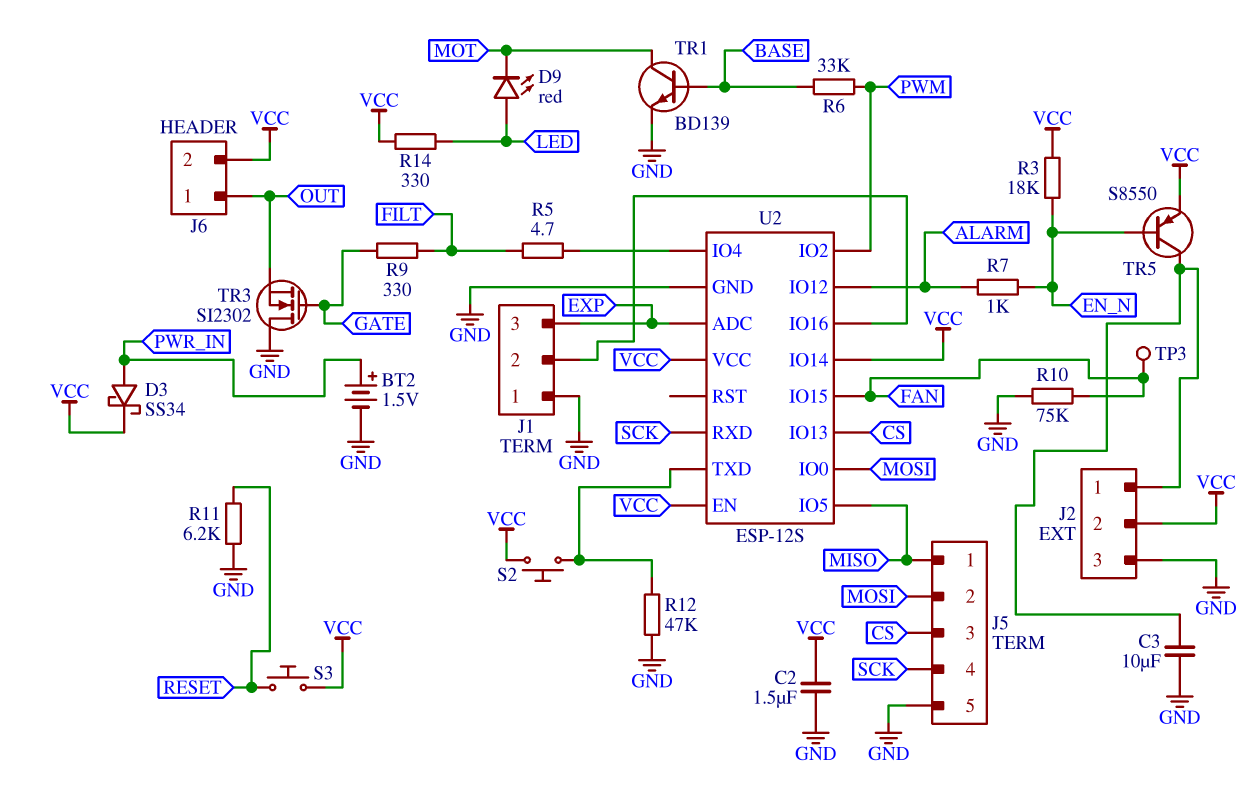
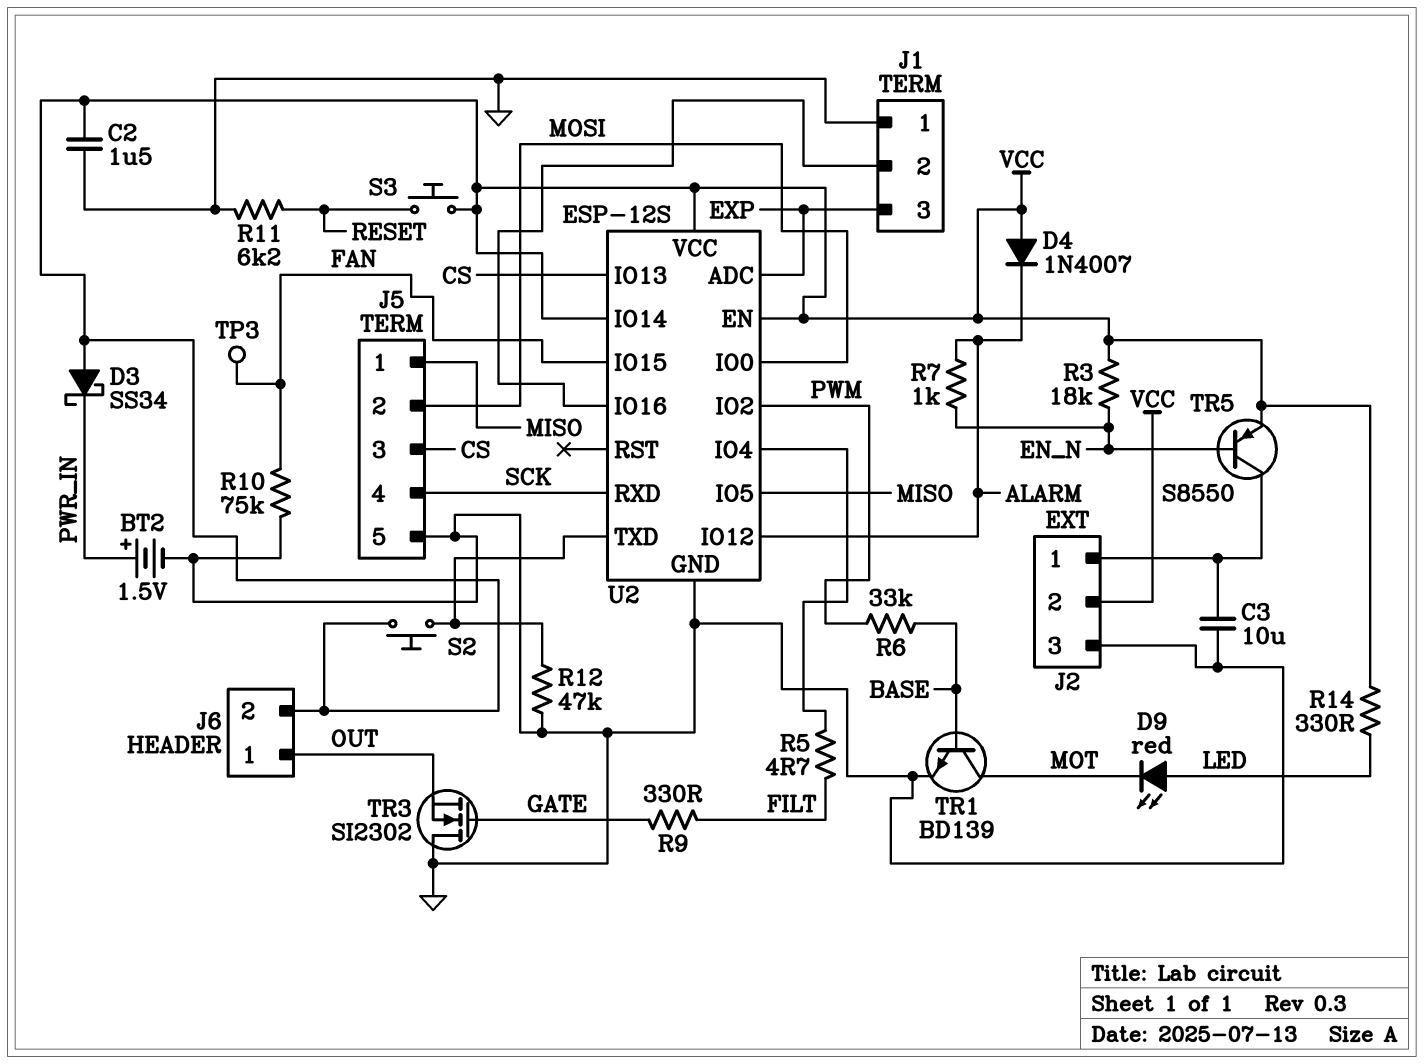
D3: schottky SS34 (A PWR_IN, K VCC) -> schottky SS34 (A VCC, K PWR_IN)
D4: none -> diode 1N4007 (A VCC, K ALARM)

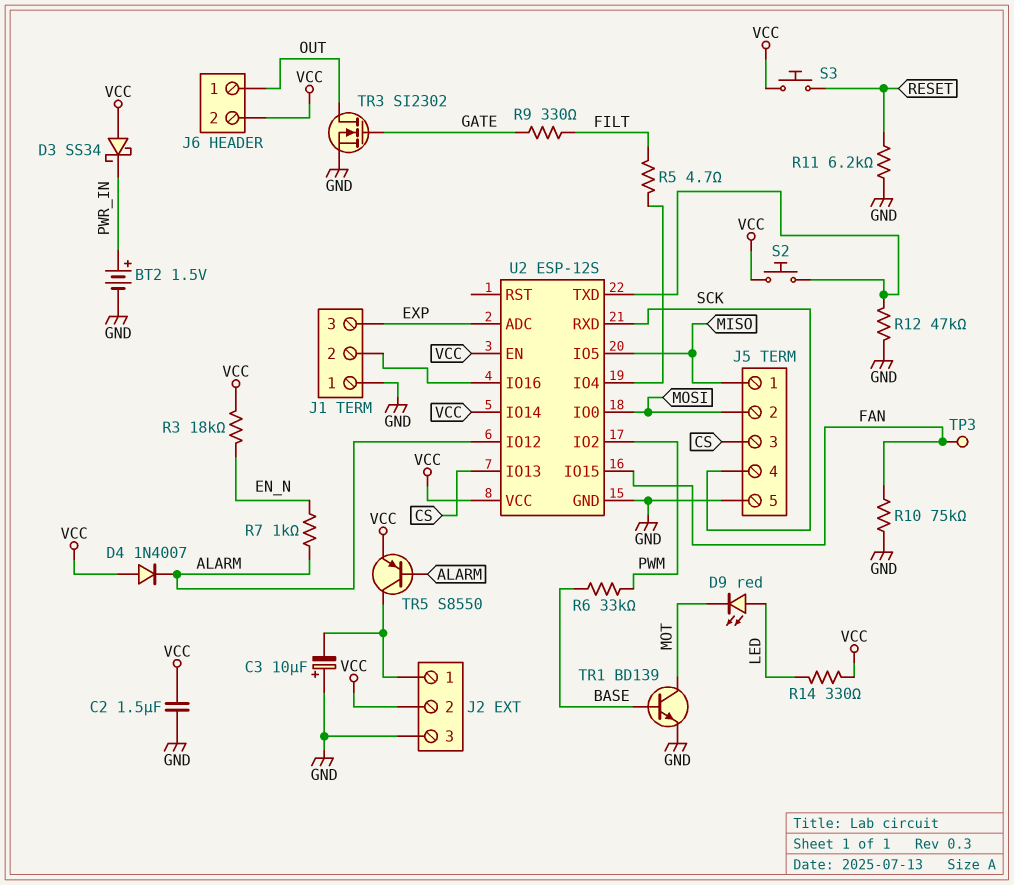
C3: 10uF (GND, J2/1) -> 10uF (plus GND, minus J2/1)
TR3: NMOS SI2302 (G GATE, D GND, S OUT) -> NMOS SI2302 (G GATE, D OUT, S GND)
TR5: PNP S8550 (B EN_N, C J2/1, E VCC) -> PNP S8550 (B ALARM, C J2/1, E VCC)

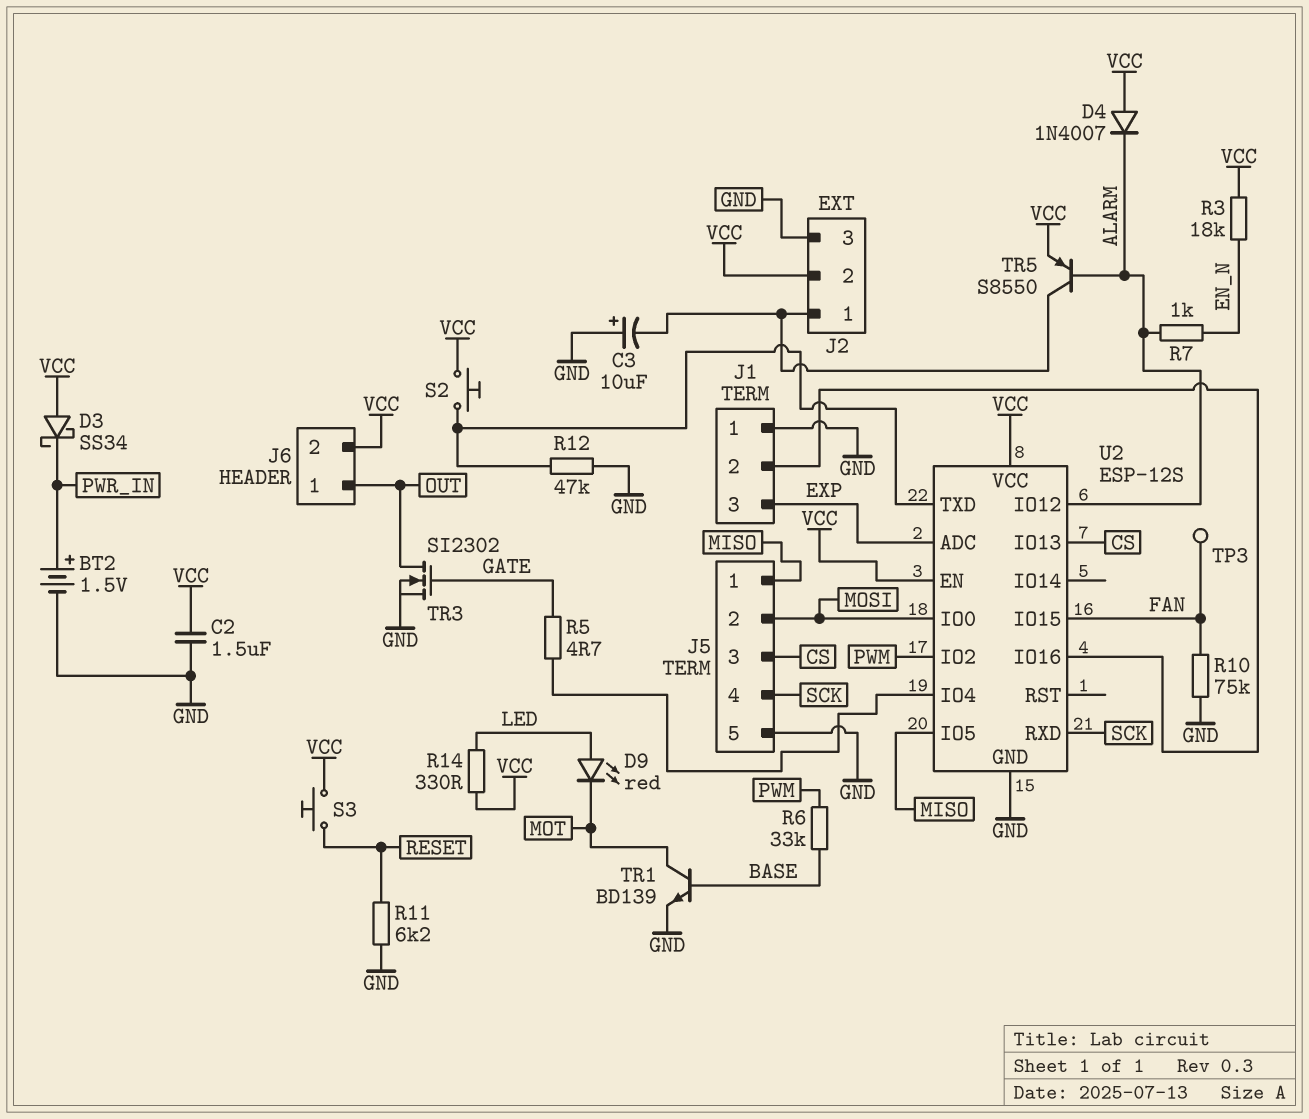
R5: 4.7 (FILT, U2/IO4) -> 4.7 (GATE, U2/IO4)
R9: 330 (FILT, GATE) -> none
U2 pin IO14: VCC -> none

